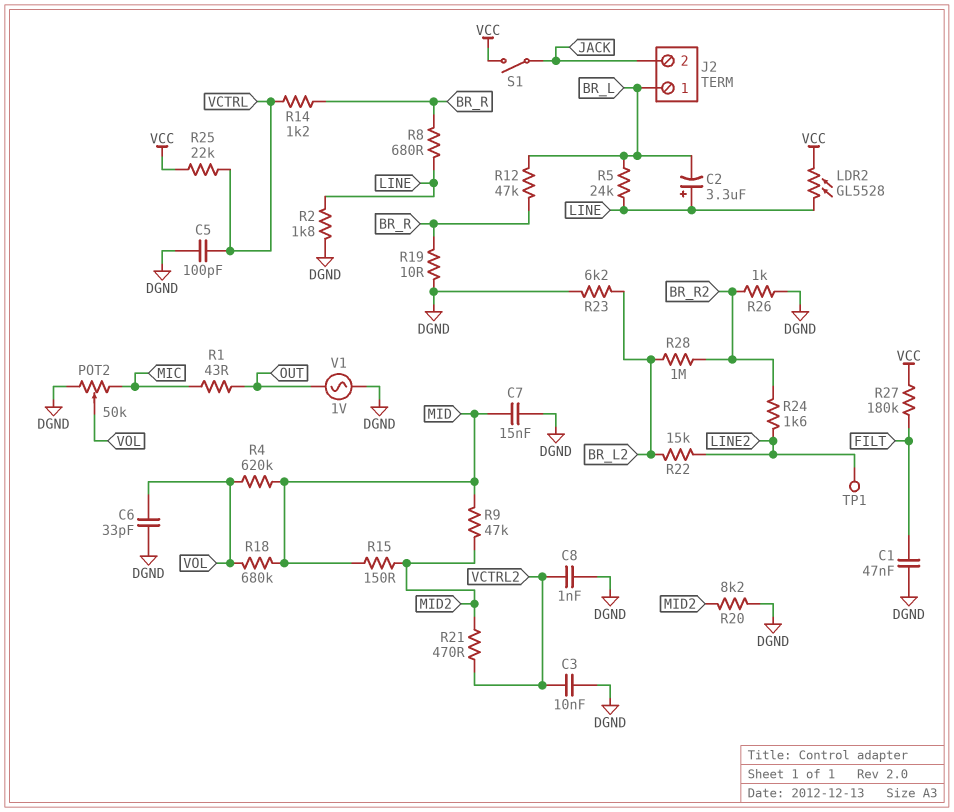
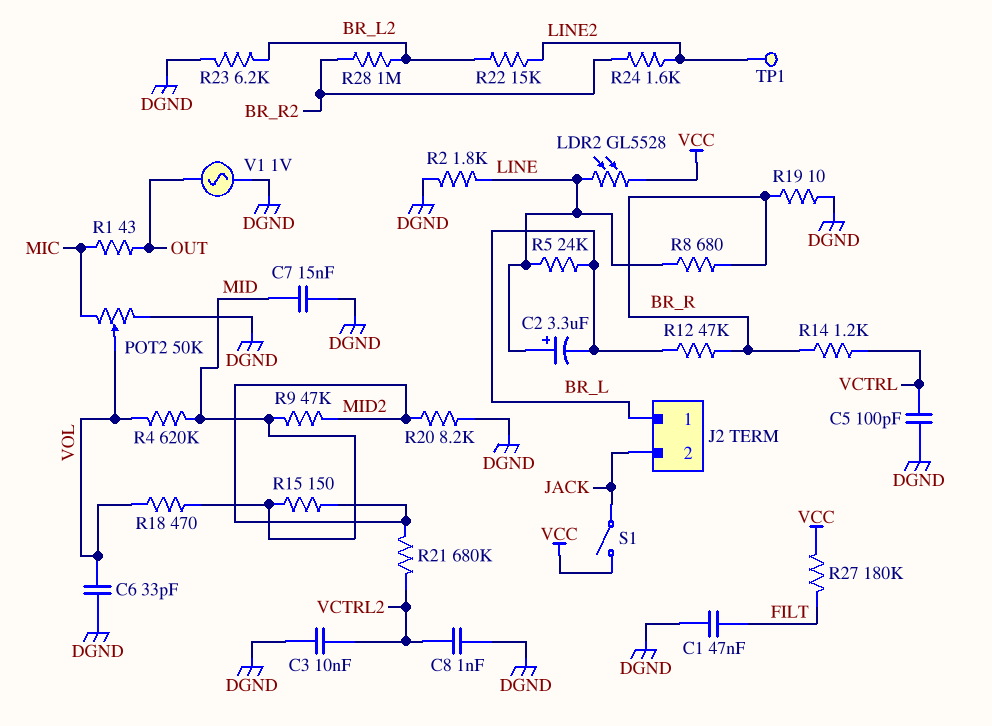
R18: 680k (MID, VOL) -> 470 (MID, VOL)
R21: 470 (MID2, VCTRL2) -> 680k (MID2, VCTRL2)
R25: 22k (VCC, VCTRL) -> none
R26: 1k (BR_R2, DGND) -> none

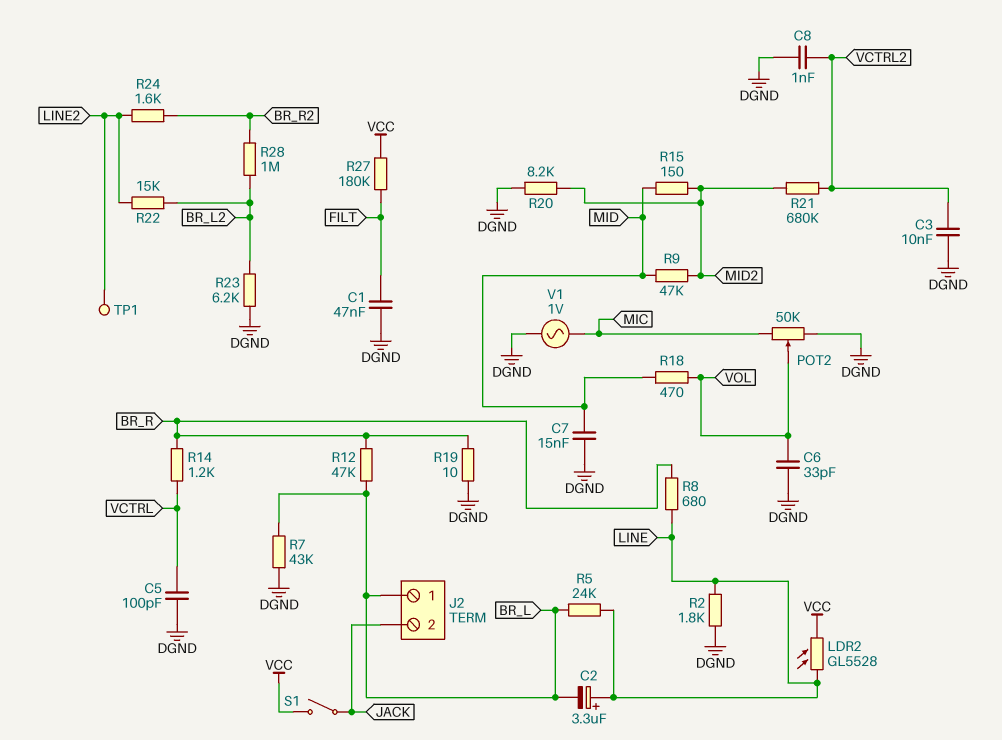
R1: 43 (MIC, OUT) -> none
R4: 620k (MID, VOL) -> none
R7: none -> 43k (BR_L, DGND)
V1: AC 1V (DGND, OUT) -> AC 1V (DGND, MIC)

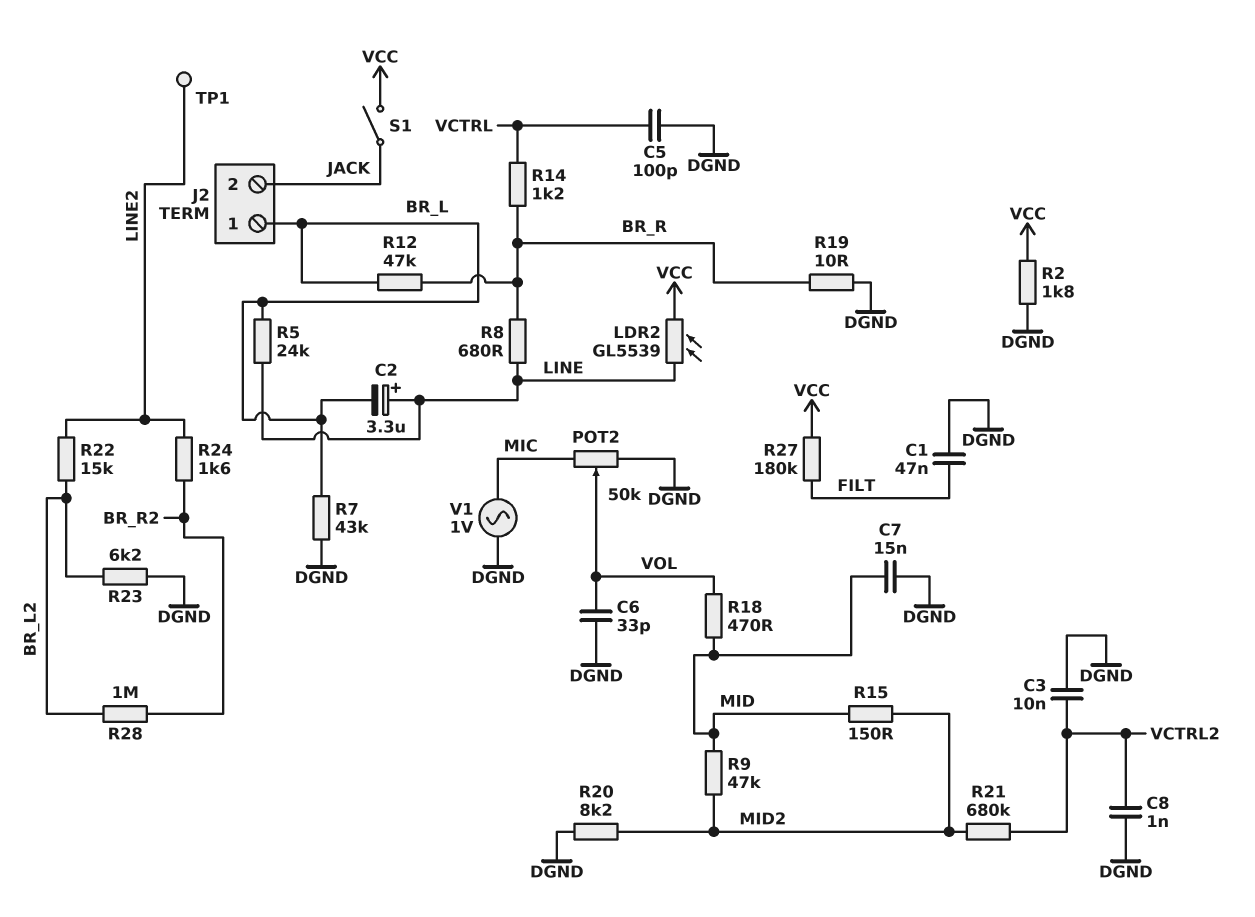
LDR2: GL5528 (LINE, VCC) -> GL5539 (LINE, VCC)
R2: 1.8k (DGND, LINE) -> 1.8k (DGND, VCC)

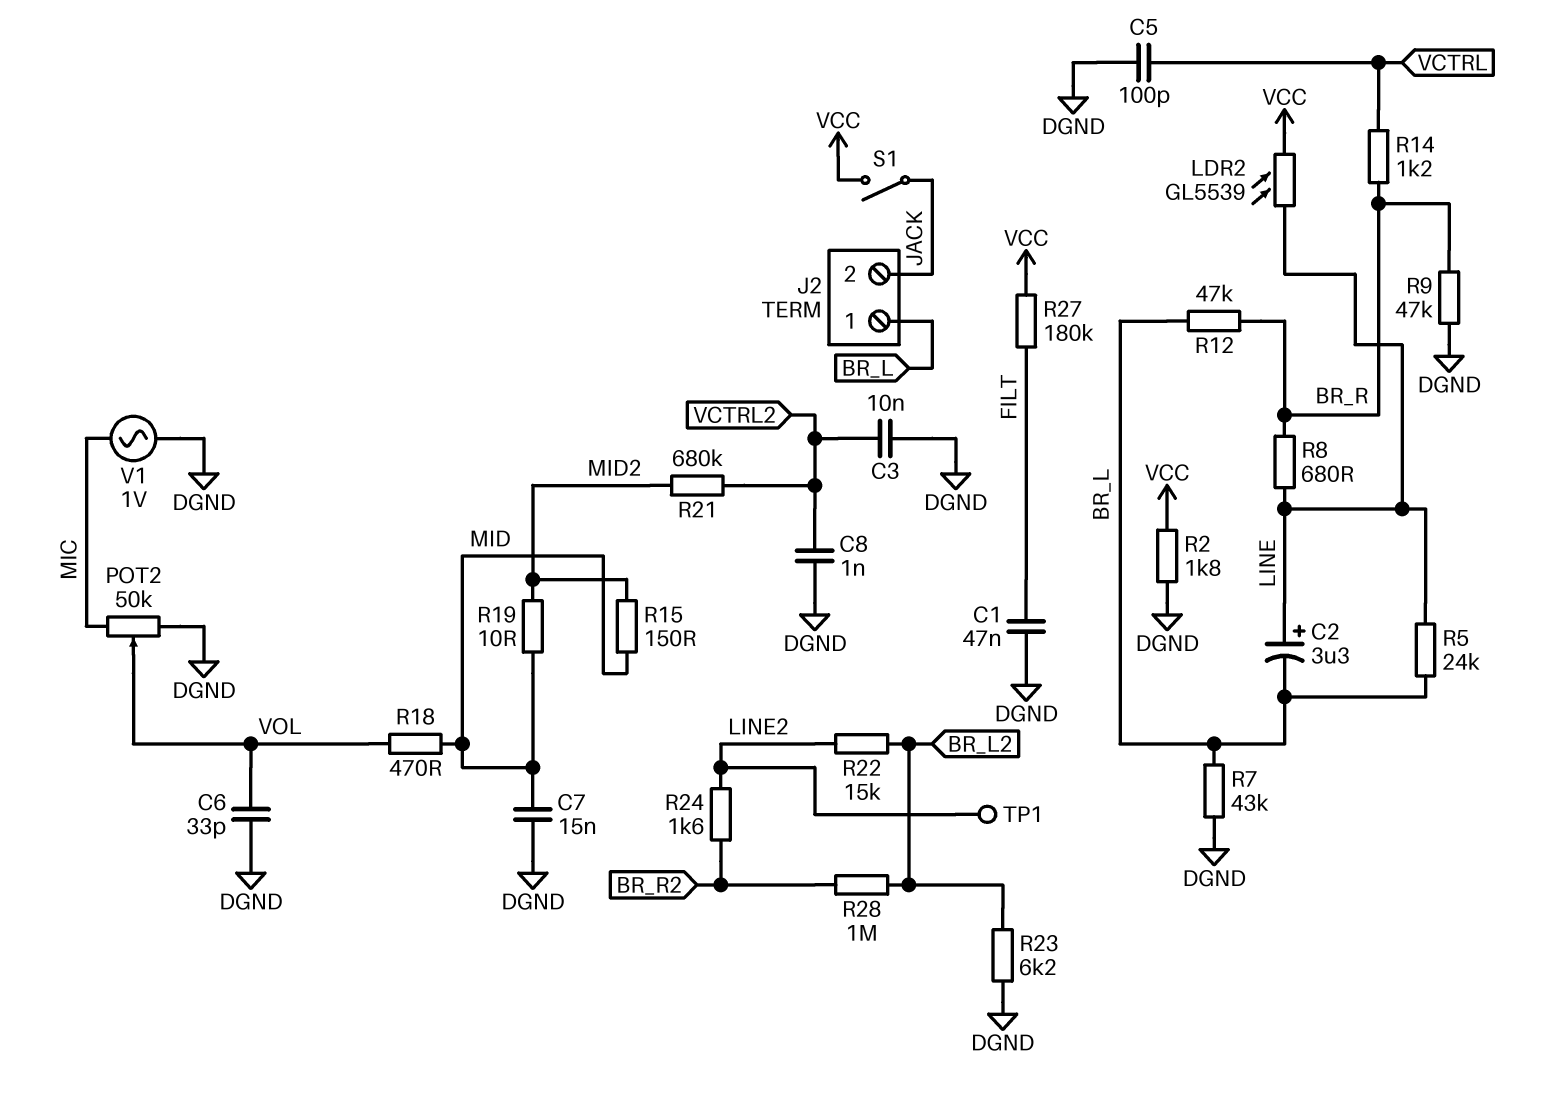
R9: 47k (MID, MID2) -> 47k (BR_R, DGND)
R19: 10 (BR_R, DGND) -> 10 (MID, MID2)
R20: 8.2k (DGND, MID2) -> none

